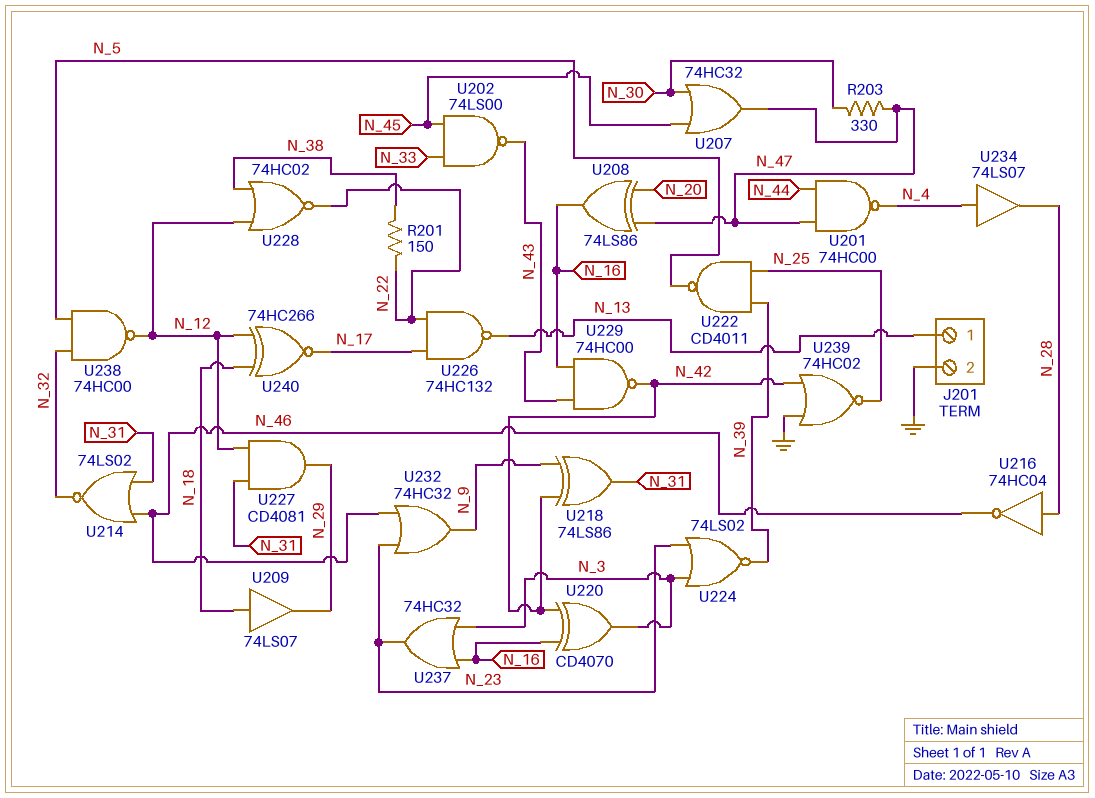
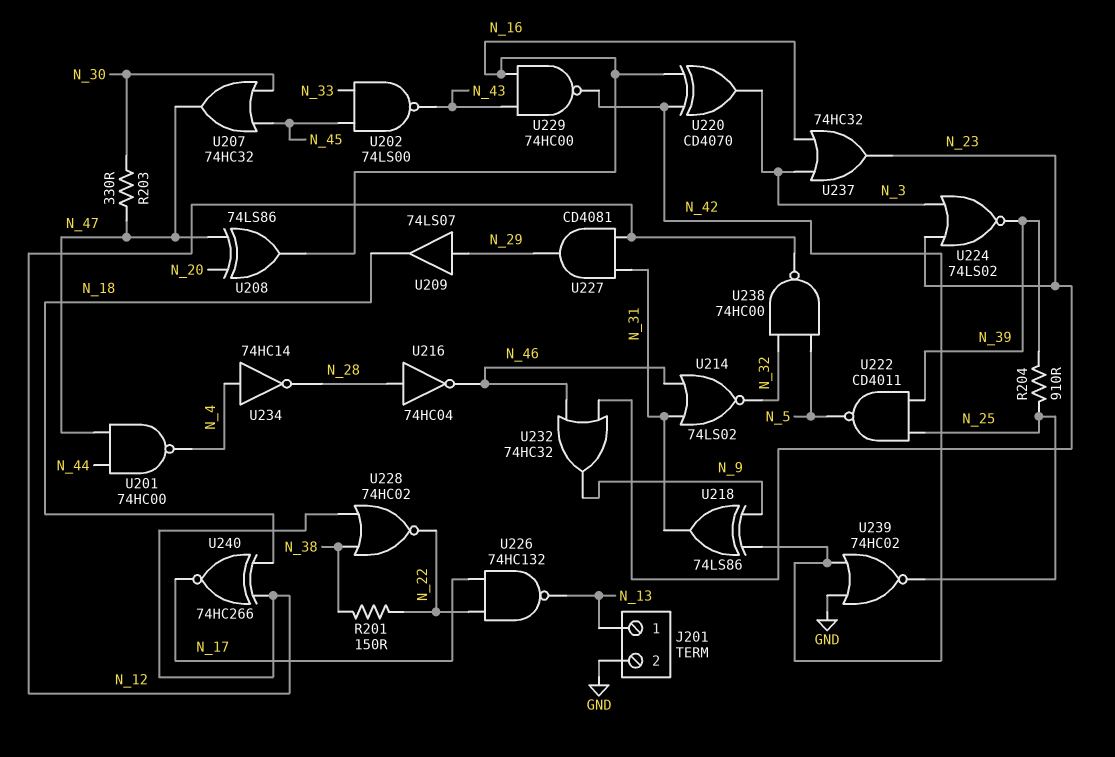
R204: none -> 910 (N_25, N_39)
U209: buffer 74LS07 (in N_18, out N_29) -> buffer 74LS07 (in N_29, out N_18)
U234: buffer 74LS07 (in N_4, out N_28) -> NOT 74HC14 (in N_4, out N_28)

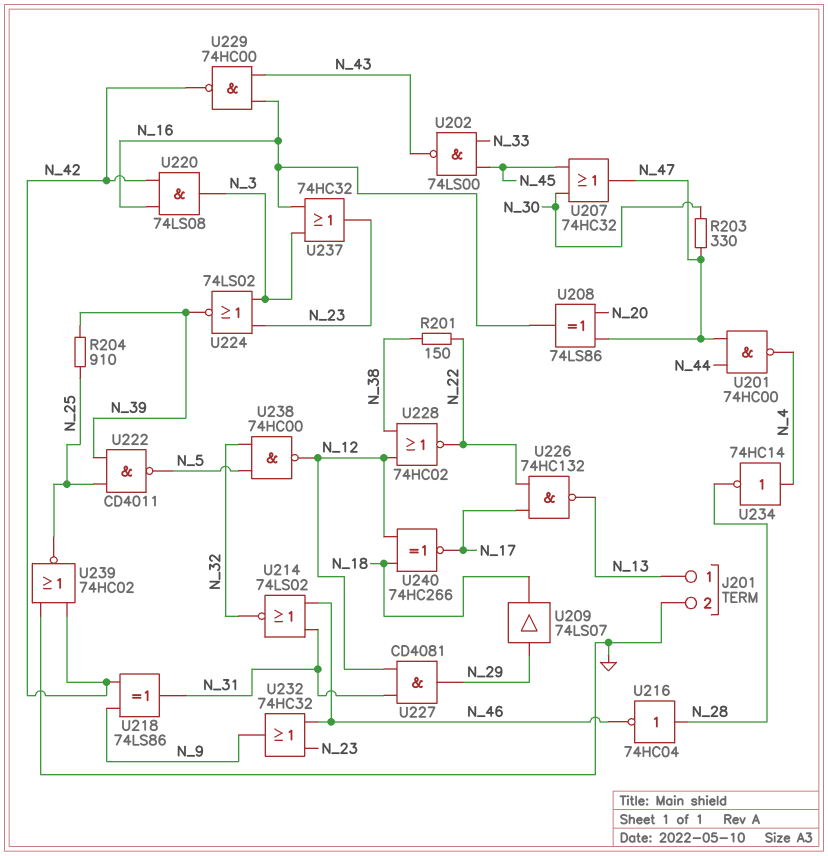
U220: XOR CD4070 (in N_16, in N_42, out N_3) -> AND 74LS08 (in N_16, in N_42, out N_3)

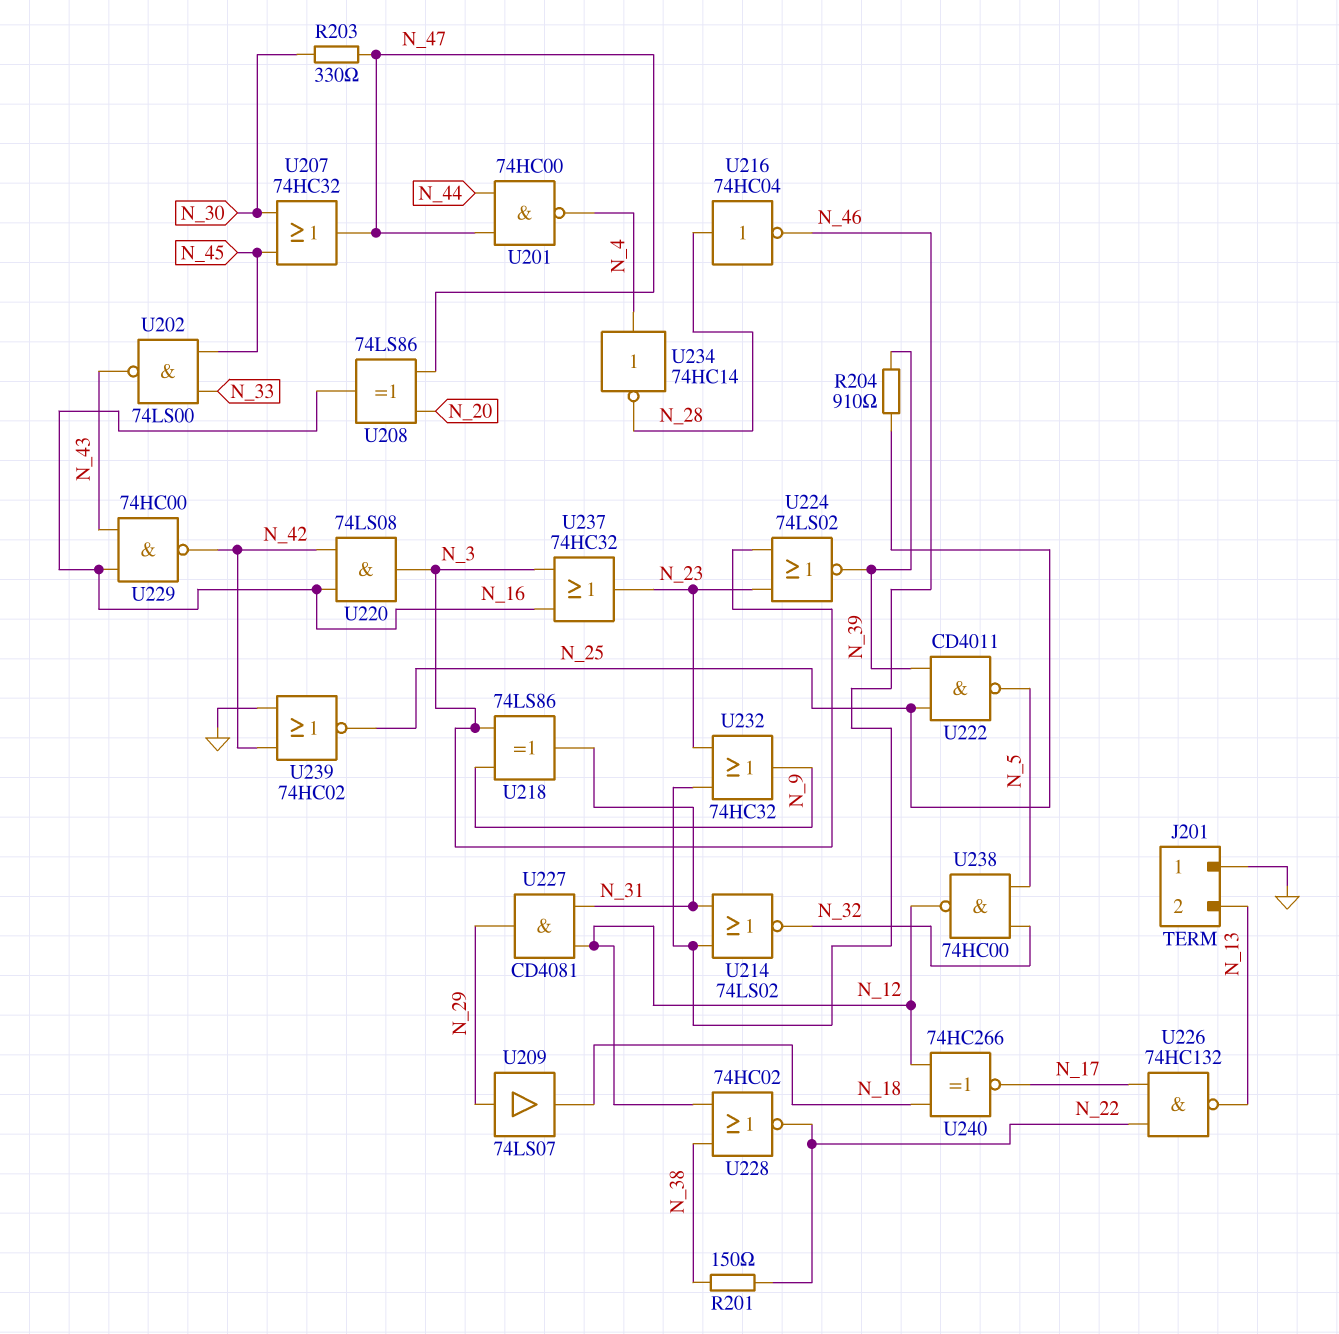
J201 pin 1: N_13 -> GND
J201 pin 2: GND -> N_13
U218: XOR 74LS86 (in N_9, in N_42, out N_31) -> XOR 74LS86 (in N_3, in N_9, out N_31)

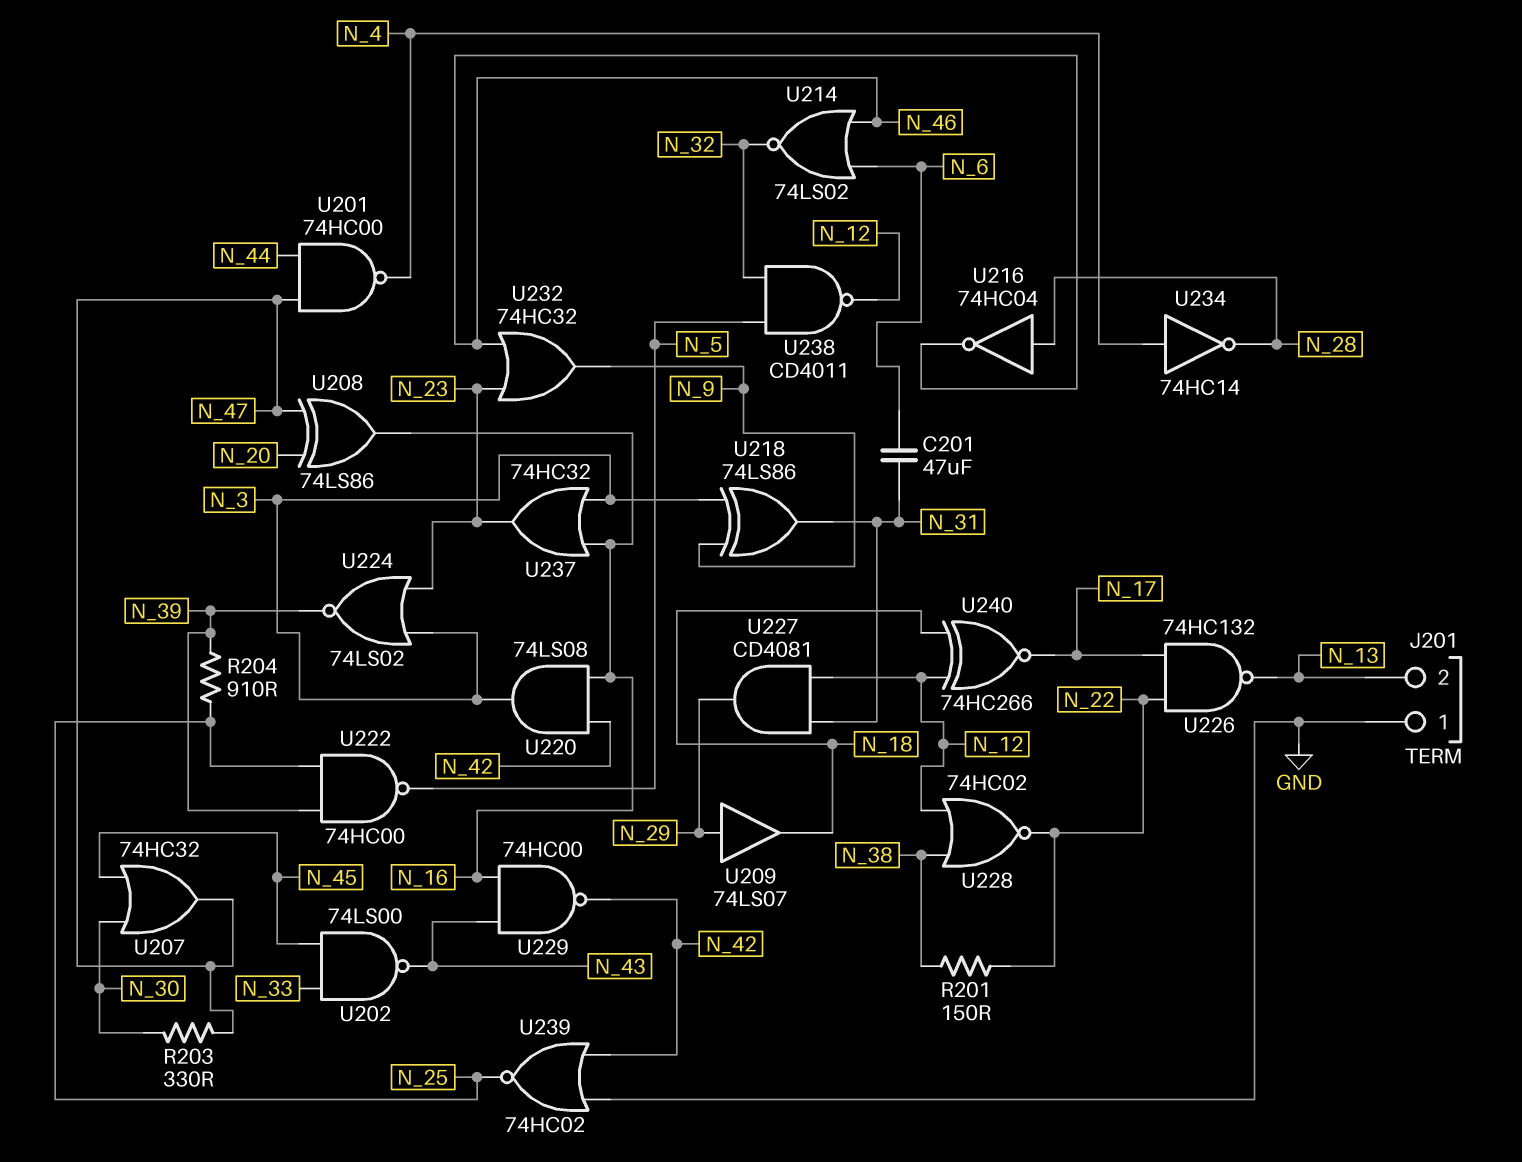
C201: none -> 47uF (N_6, N_31)
U214: NOR 74LS02 (in N_31, in N_46, out N_32) -> NOR 74LS02 (in N_6, in N_46, out N_32)
U222: NAND CD4011 (in N_25, in N_39, out N_5) -> NAND 74HC00 (in N_25, in N_39, out N_5)
U238: NAND 74HC00 (in N_5, in N_32, out N_12) -> NAND CD4011 (in N_5, in N_32, out N_12)

